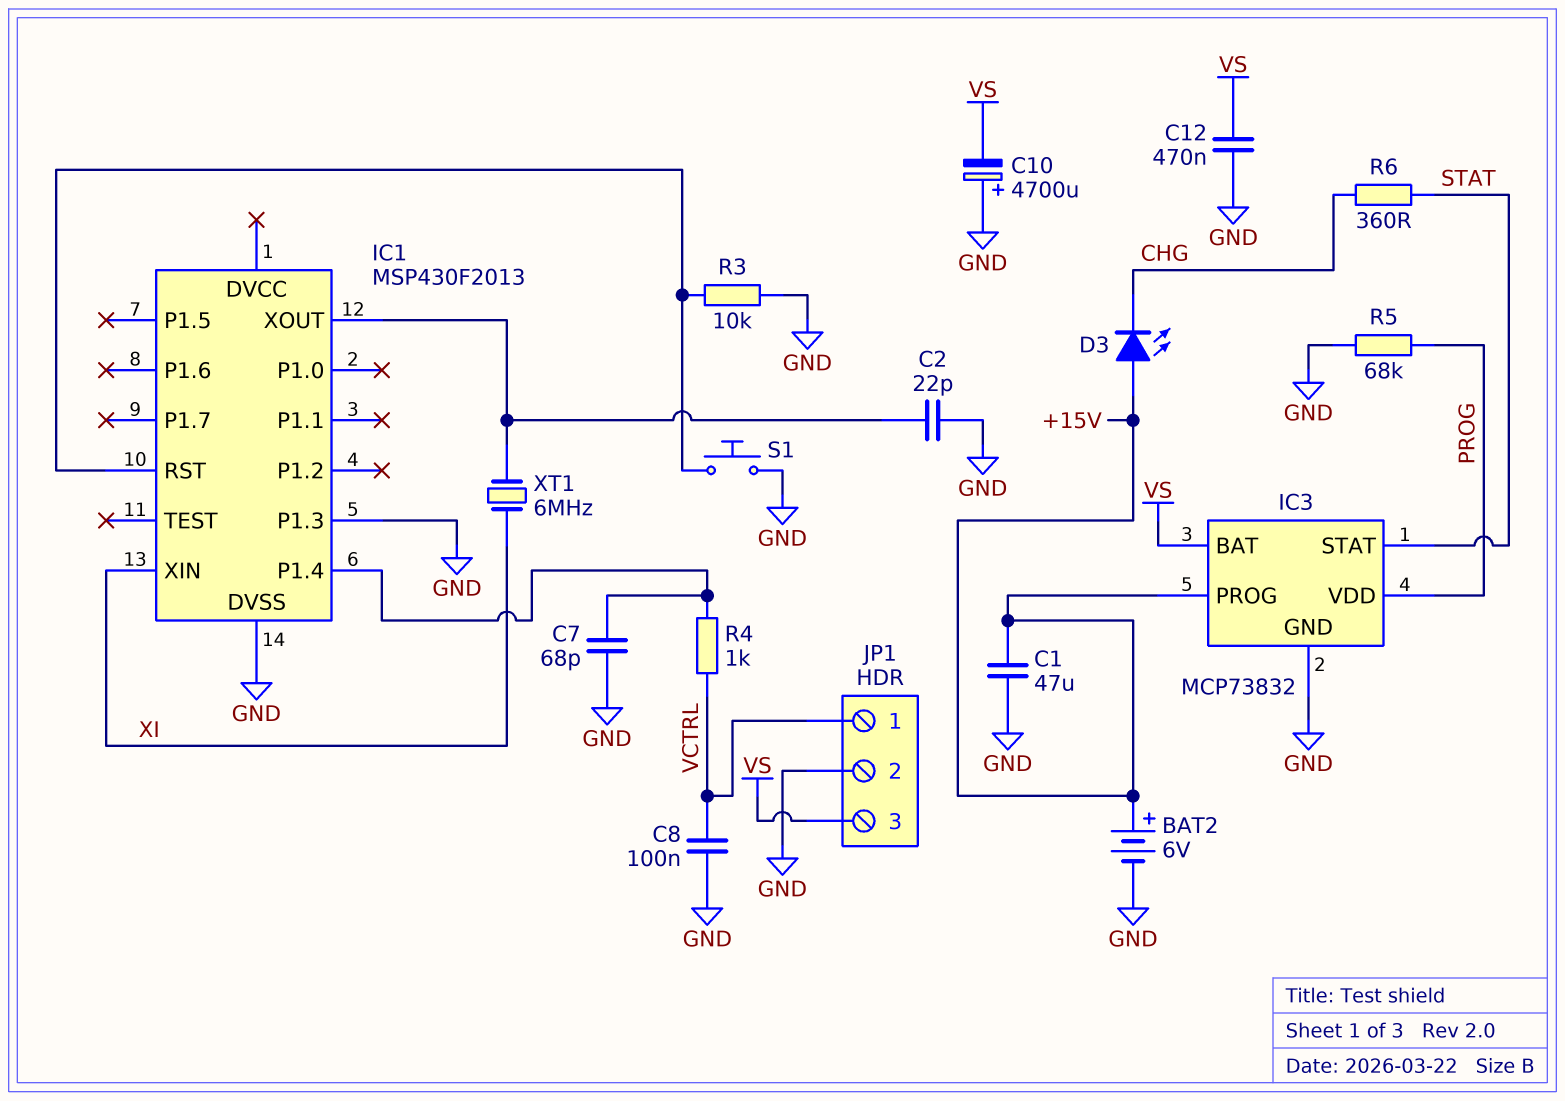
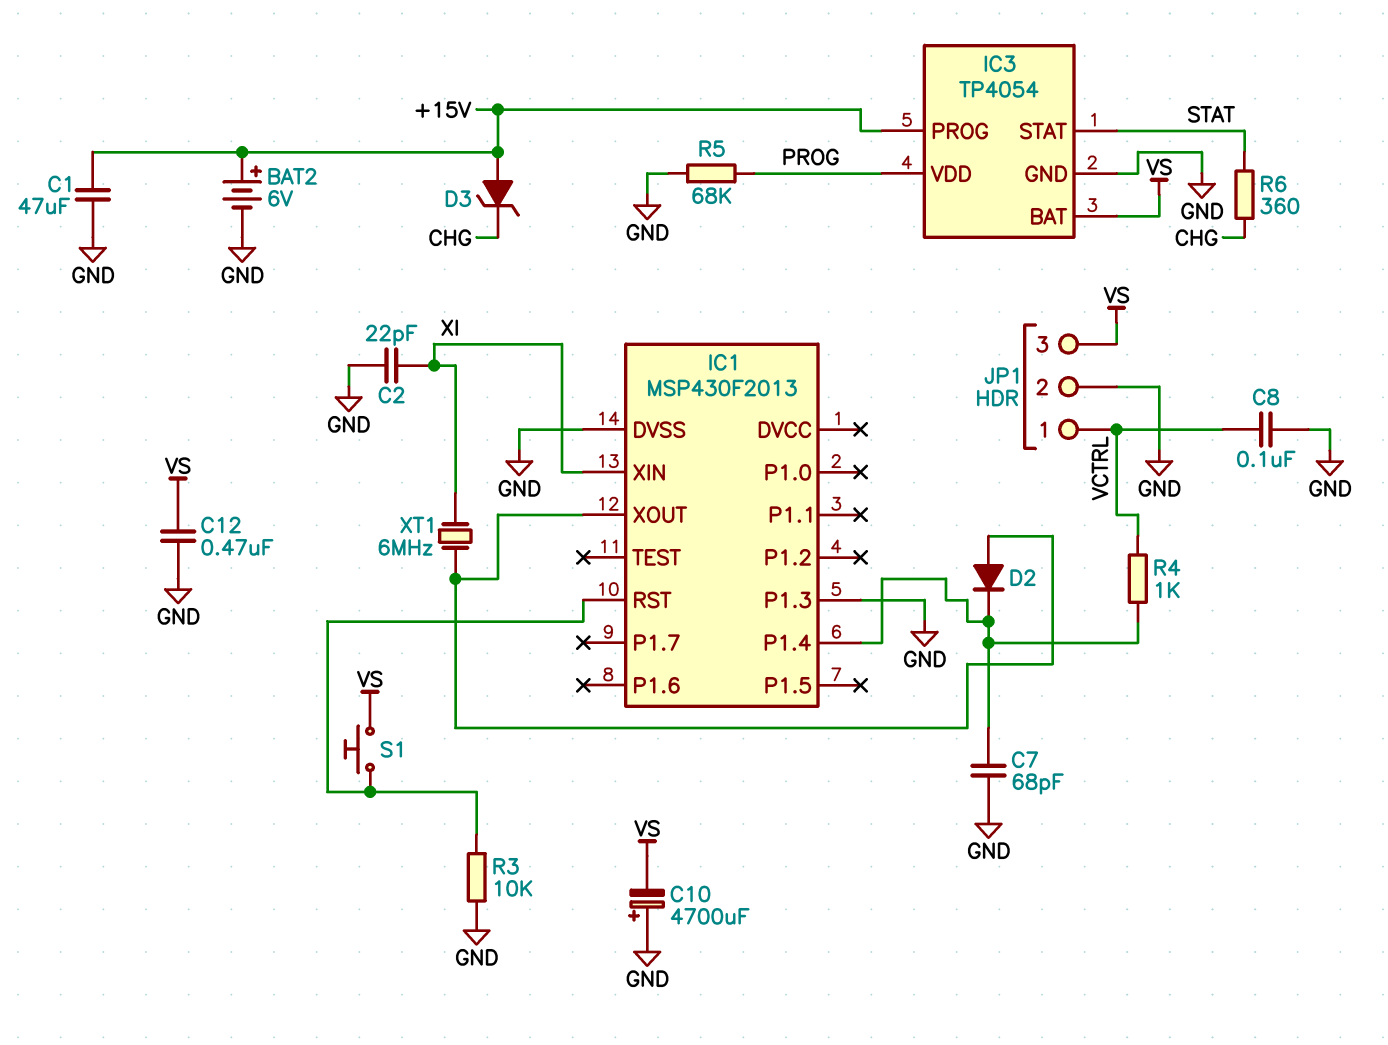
C2: 22pF (GND, IC1/XOUT) -> 22pF (GND, XI)
D2: none -> diode (A IC1/XOUT, K IC1/P1.4)
D3: LED (A +15V, K CHG) -> zener (A +15V, K CHG)
IC3: MCP73832 -> TP4054
S1: button (GND, IC1/RST) -> button (IC1/RST, VS)

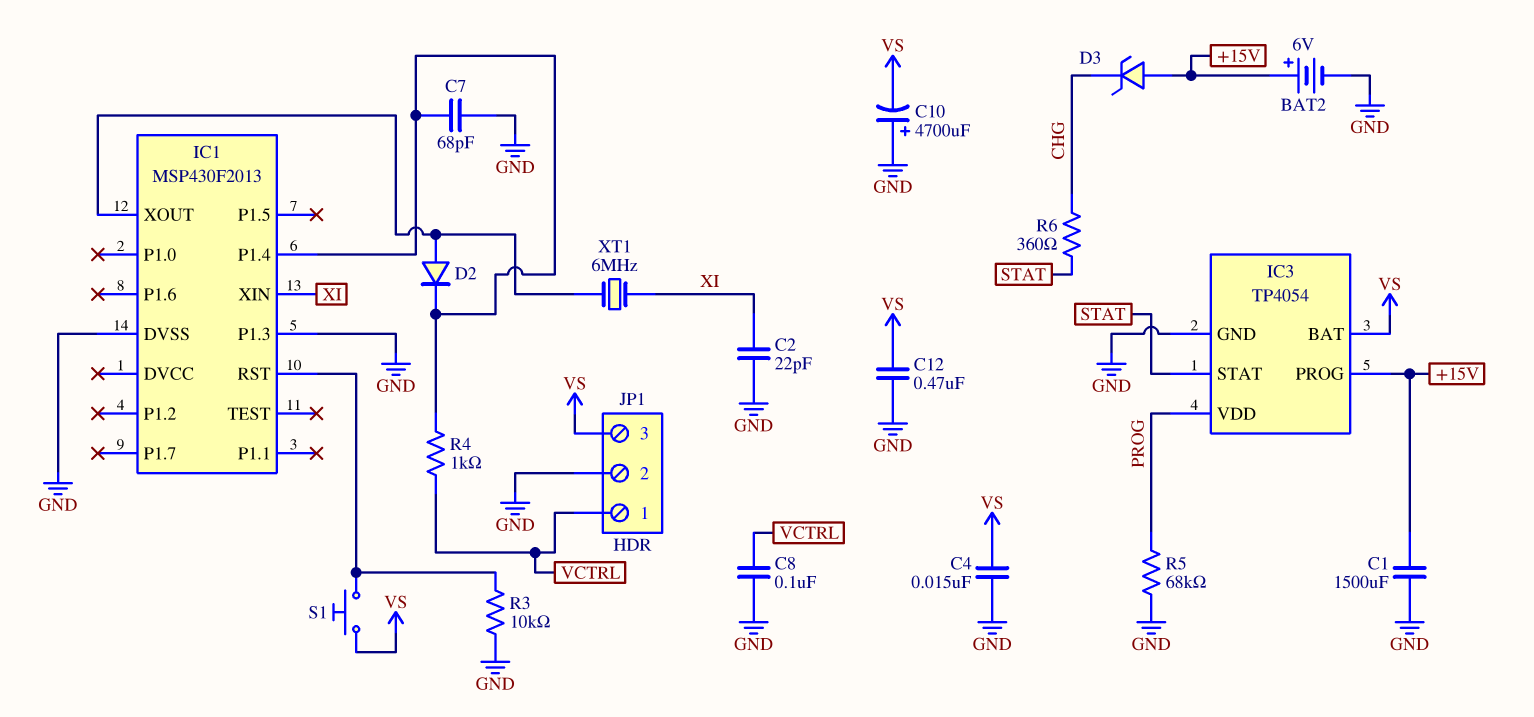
C1: 47uF (+15V, GND) -> 1500uF (+15V, GND)
C4: none -> 15nF (GND, VS)

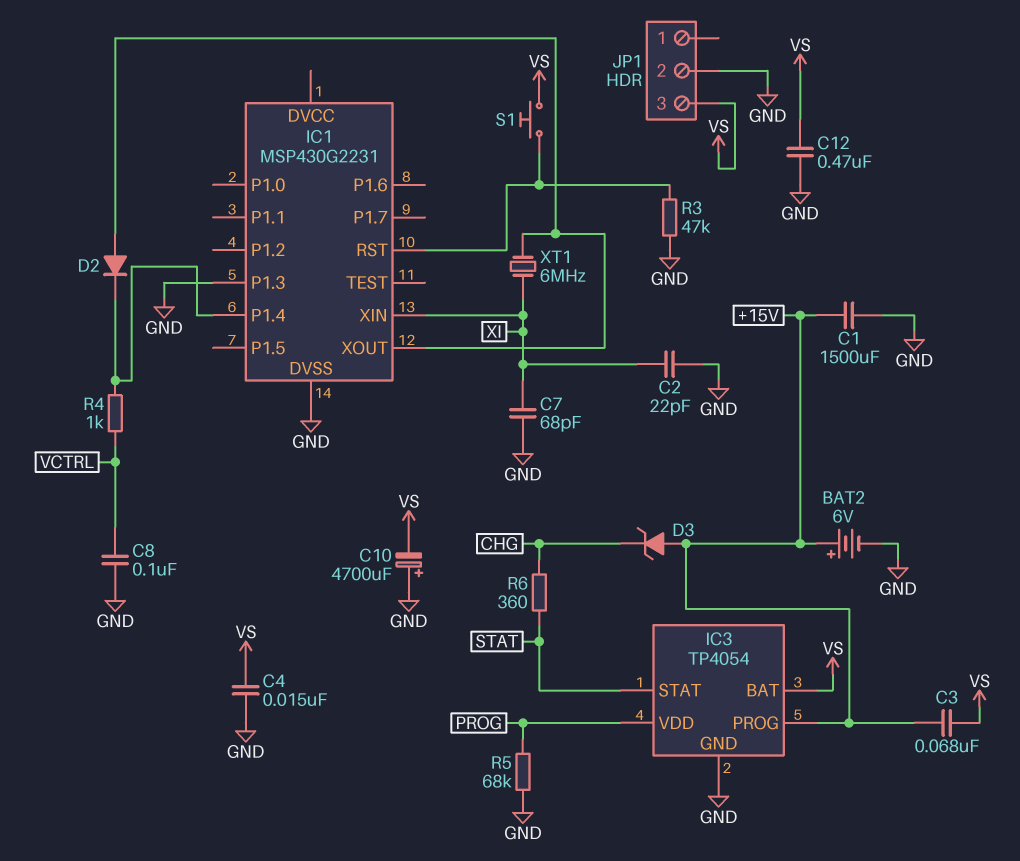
C3: none -> 68nF (+15V, VS)
C7: 68pF (GND, IC1/P1.4) -> 68pF (GND, XI)
IC1: MSP430F2013 -> MSP430G2231
JP1 pin 1: VCTRL -> none
R3: 10k (GND, IC1/RST) -> 47k (GND, IC1/RST)

